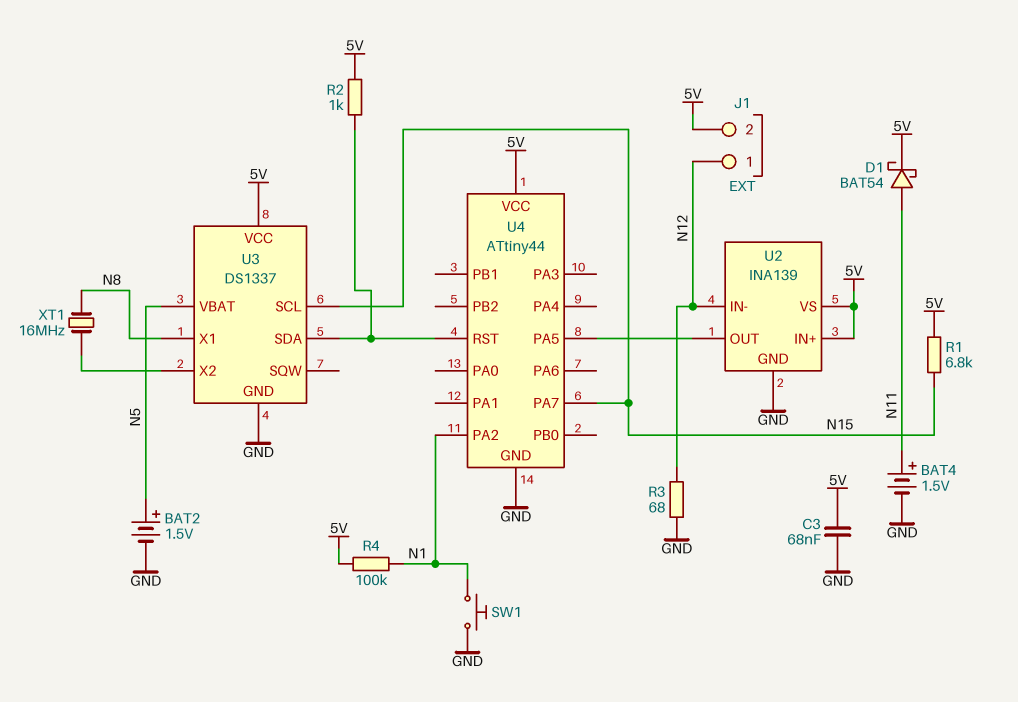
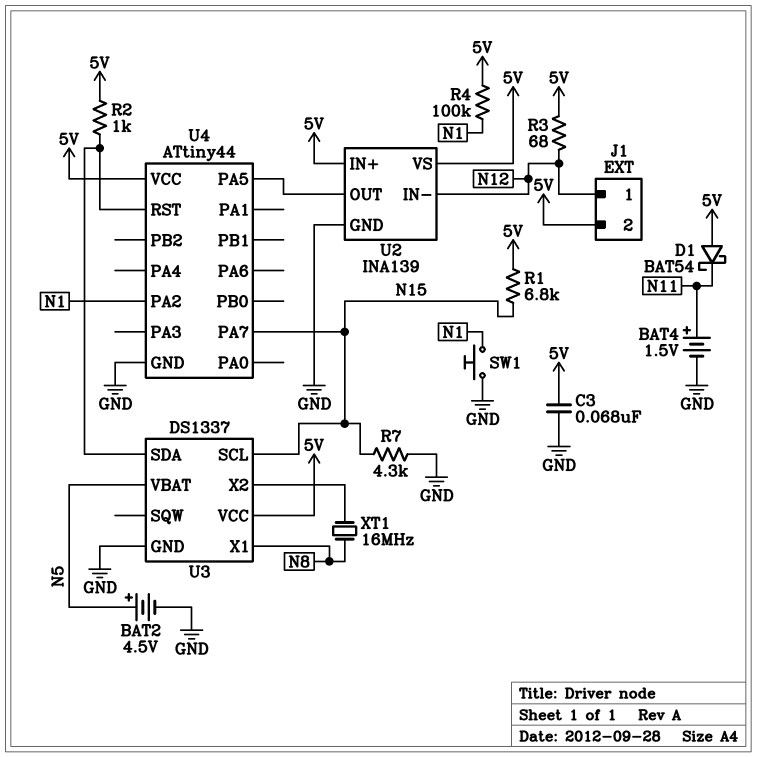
BAT2: 1.5V (plus N5, minus GND) -> 4.5V (plus N5, minus GND)
D1: schottky BAT54 (A N11, K 5V) -> schottky BAT54 (A 5V, K N11)
R3: 68 (GND, N12) -> 68 (5V, N12)
R7: none -> 4.3k (GND, N15)

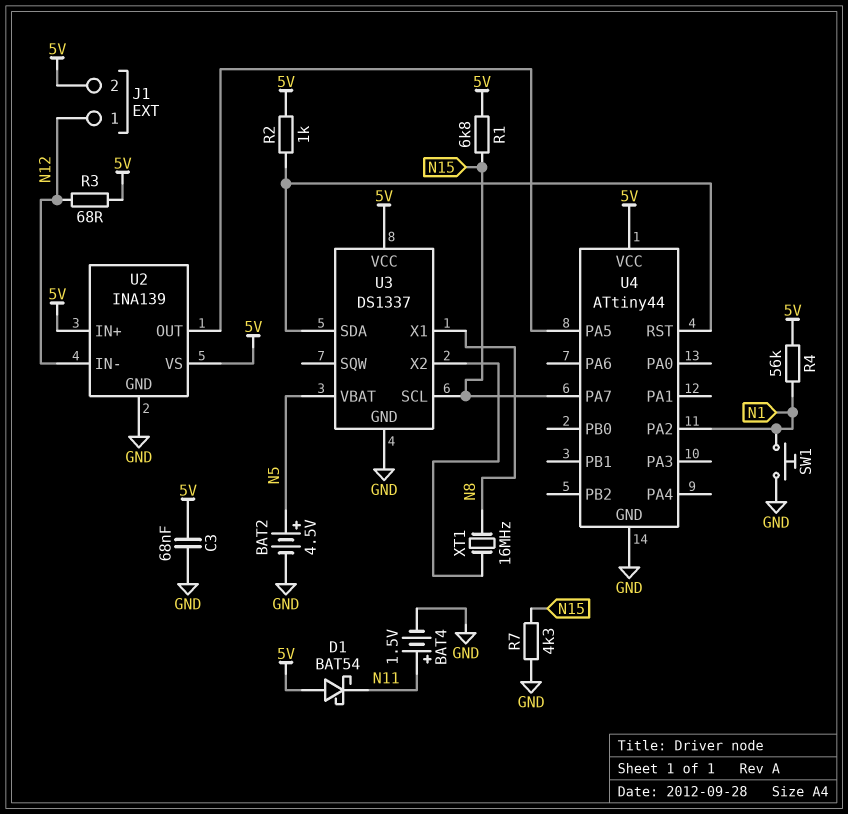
R4: 100k (5V, N1) -> 56k (5V, N1)

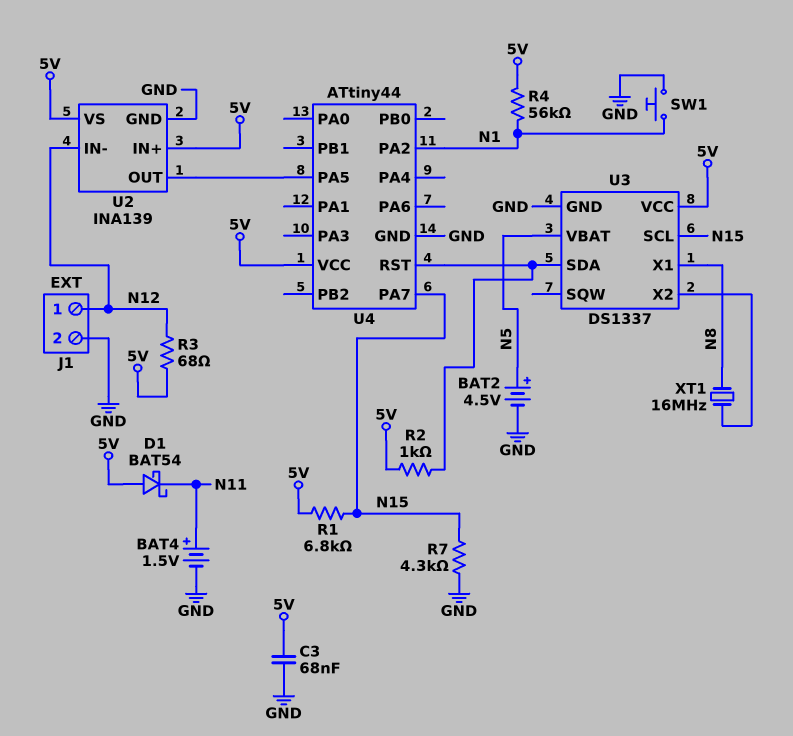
J1 pin 2: 5V -> GND

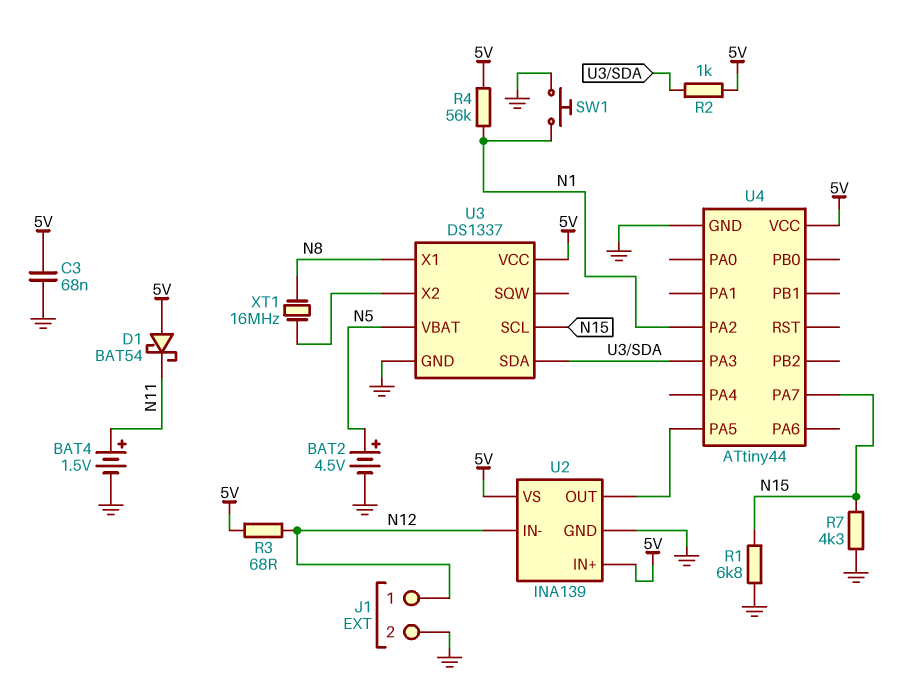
R1: 6.8k (5V, N15) -> 6.8k (GND, N15)
U4 pin PA3: none -> U3/SDA
U4 pin RST: U3/SDA -> none

